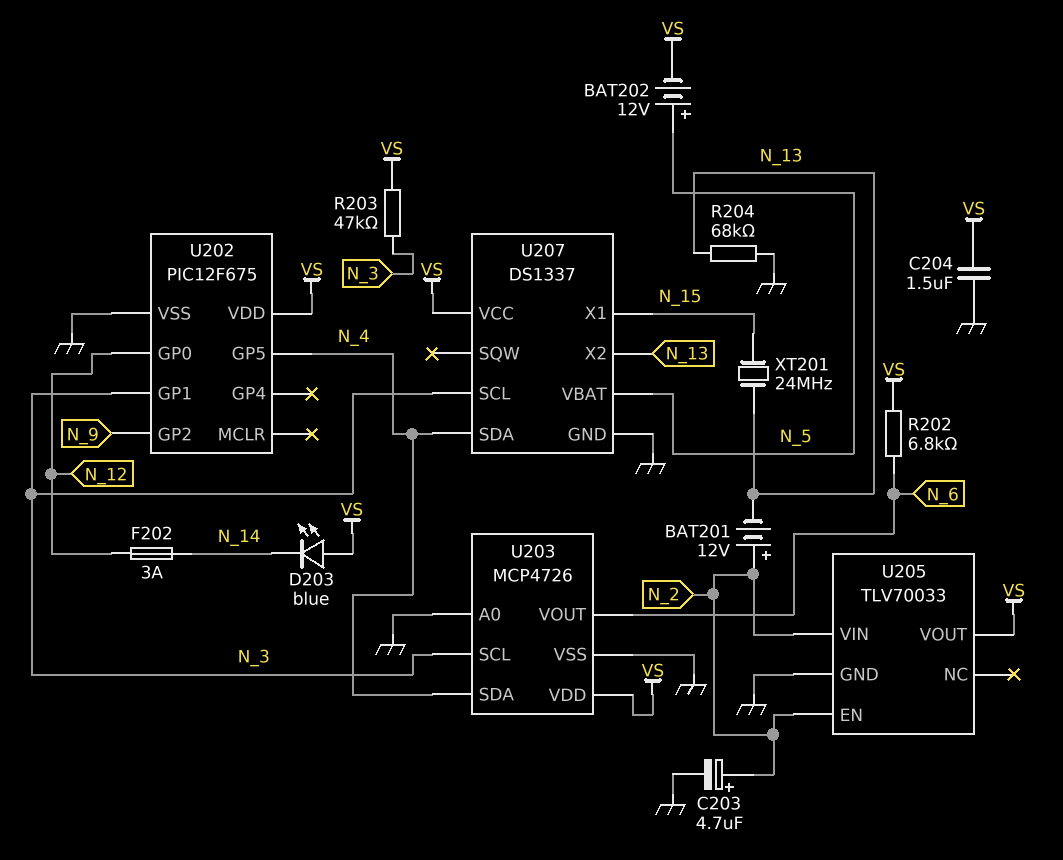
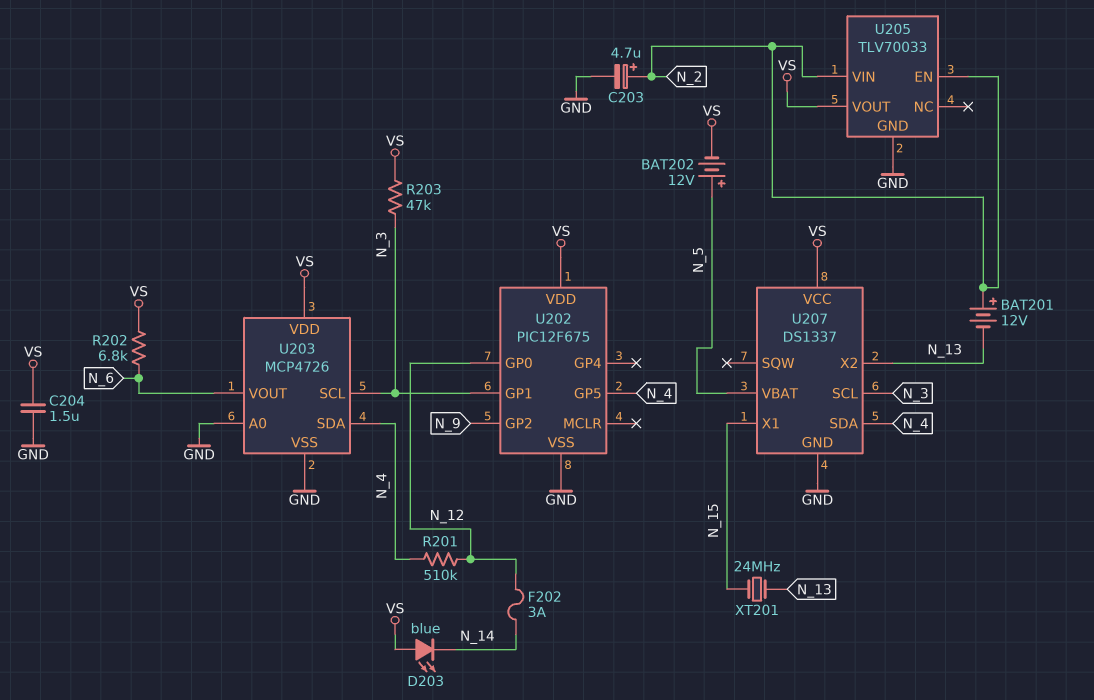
R201: none -> 510k (N_4, N_12)
R204: 68k (GND, N_13) -> none

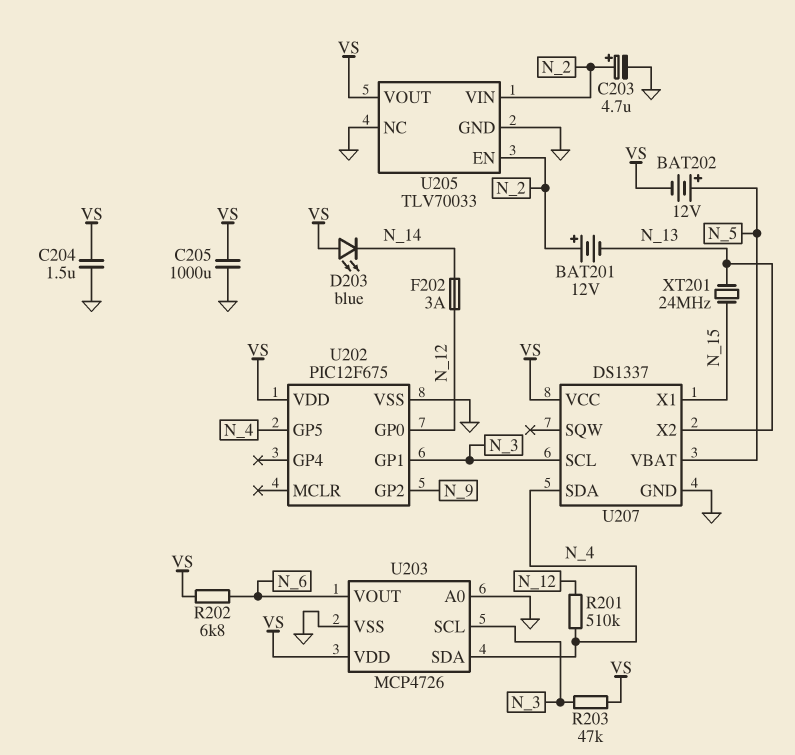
C205: none -> 1000uF (GND, VS)
U205 pin NC: none -> GND

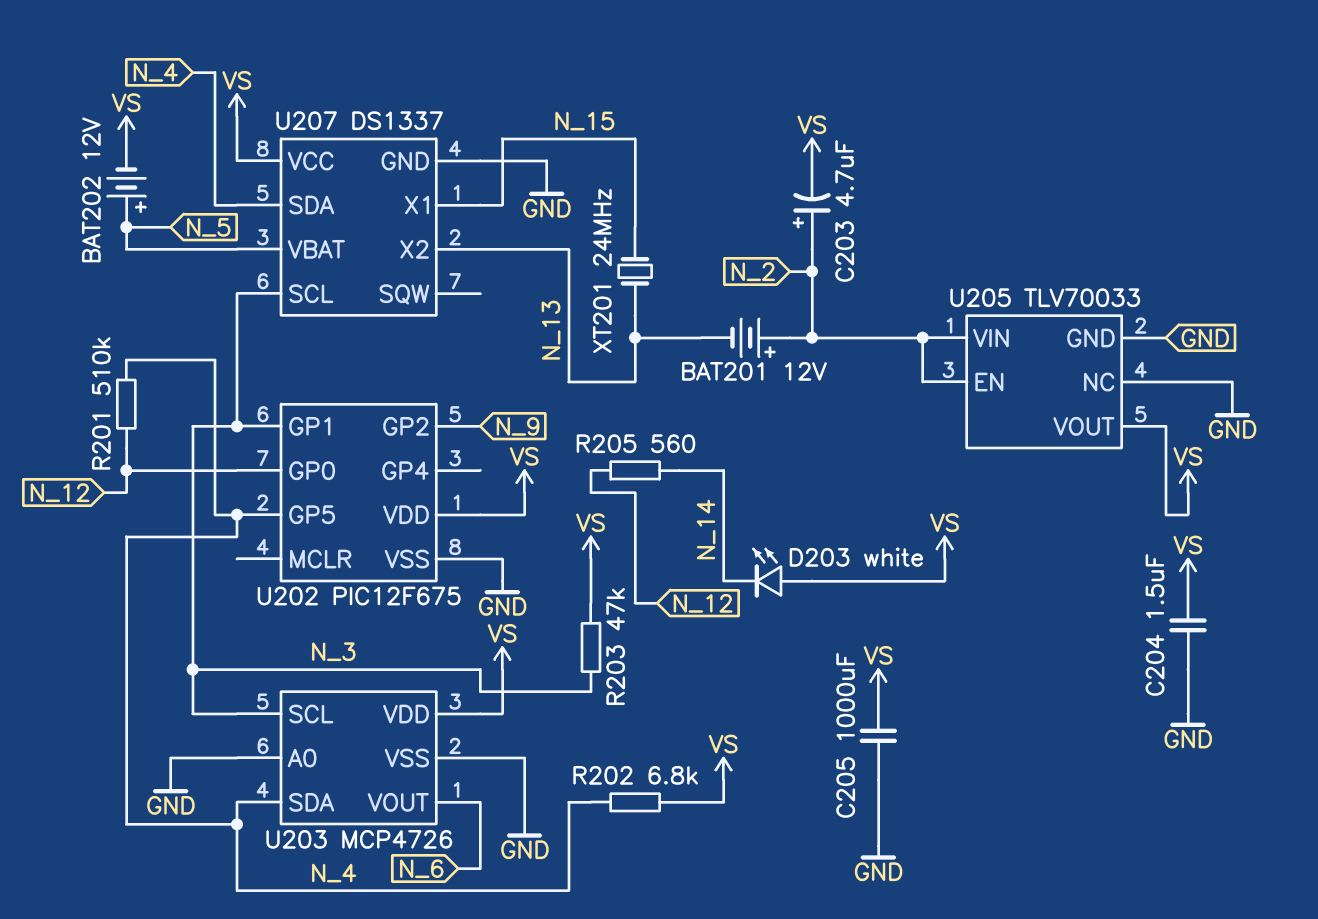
C203: 4.7uF (plus N_2, minus GND) -> 4.7uF (plus N_2, minus VS)
D203: LED blue (A VS, K N_14) -> LED white (A VS, K N_14)
F202: 3A (N_12, N_14) -> none
R202: 6.8k (N_6, VS) -> 6.8k (N_4, VS)
R205: none -> 560 (N_12, N_14)

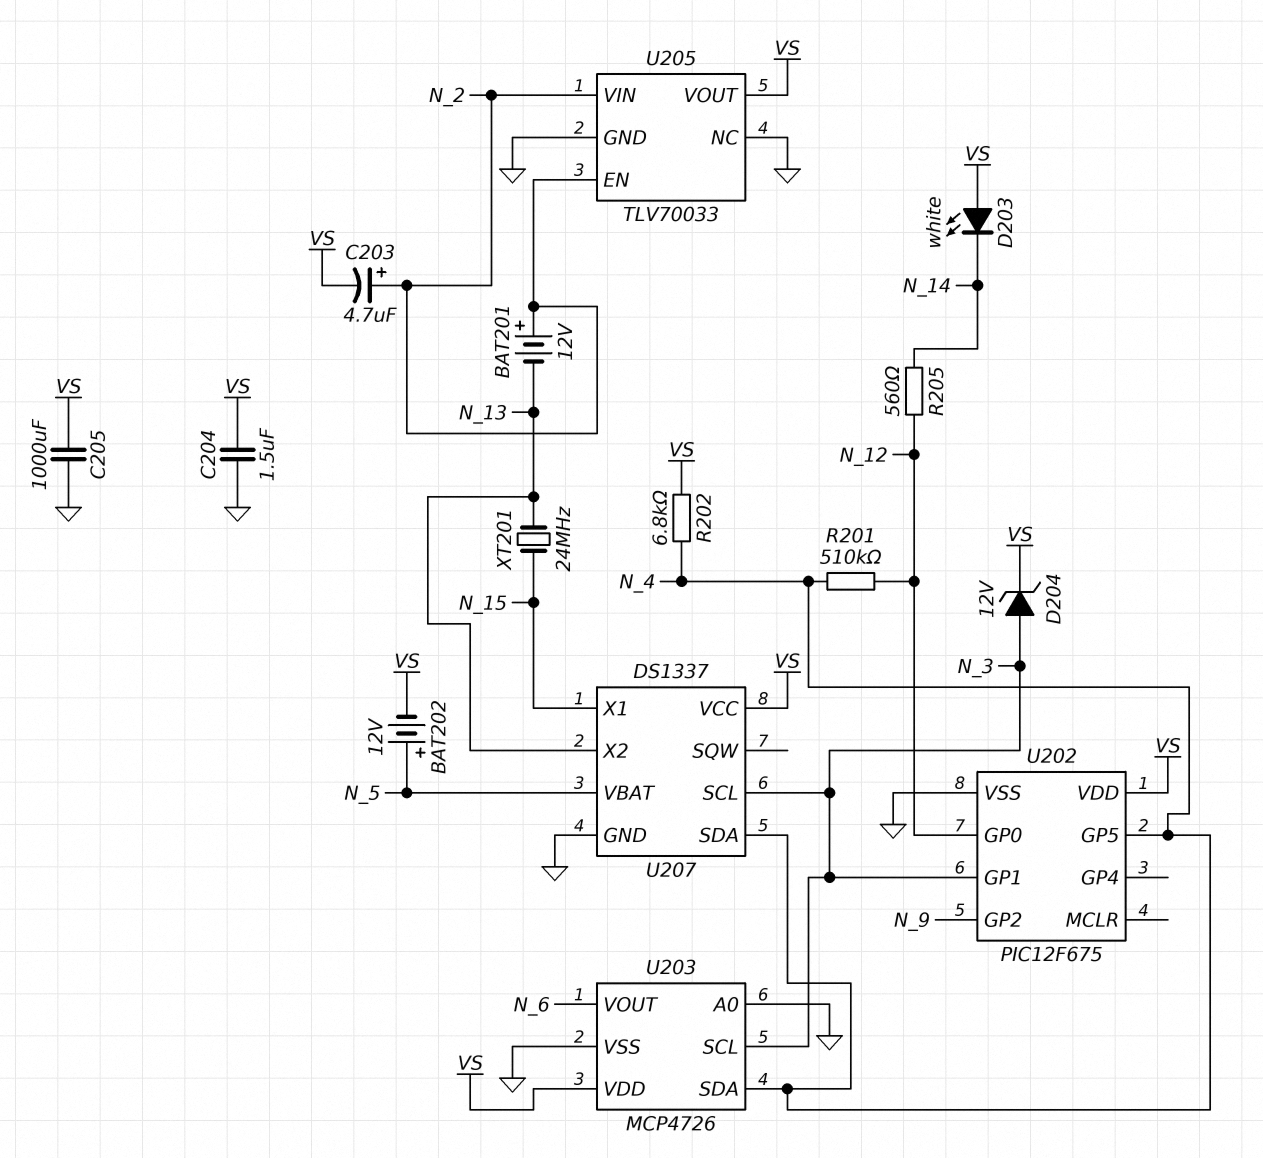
D204: none -> zener 12V (A N_3, K VS)
R203: 47k (N_3, VS) -> none

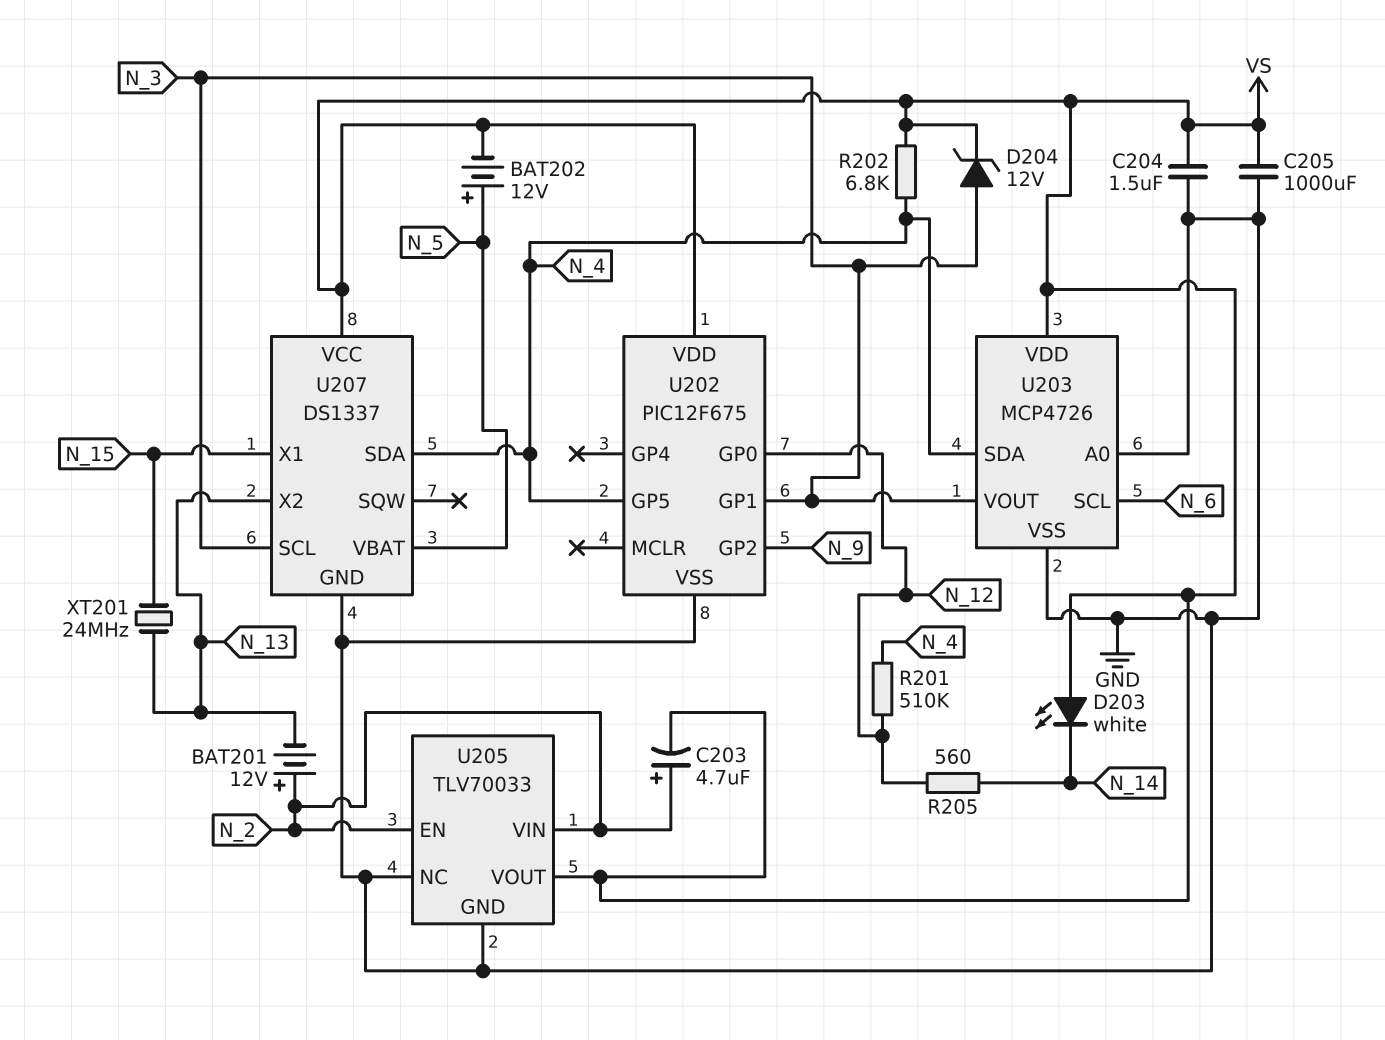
U203 pin SCL: N_3 -> N_6
U203 pin VOUT: N_6 -> N_3

